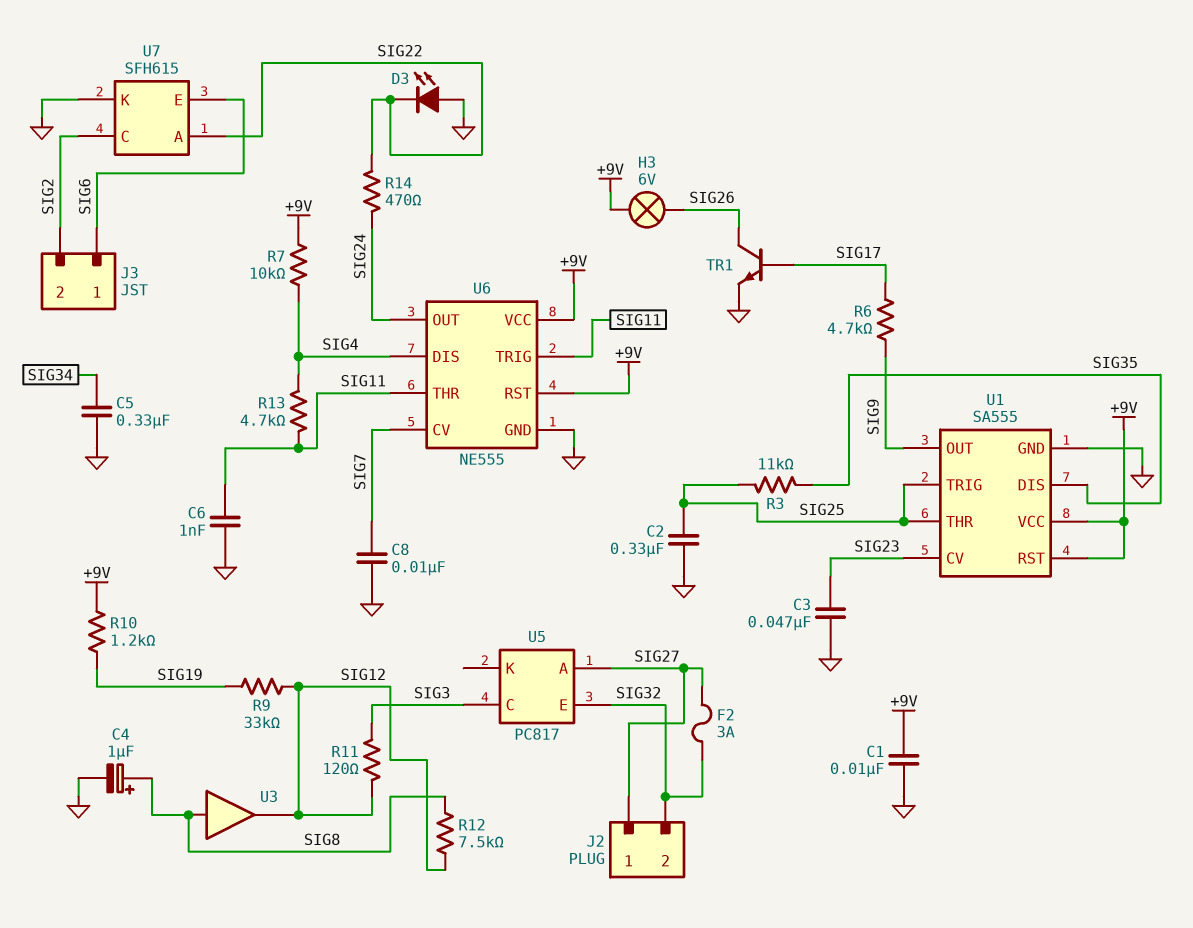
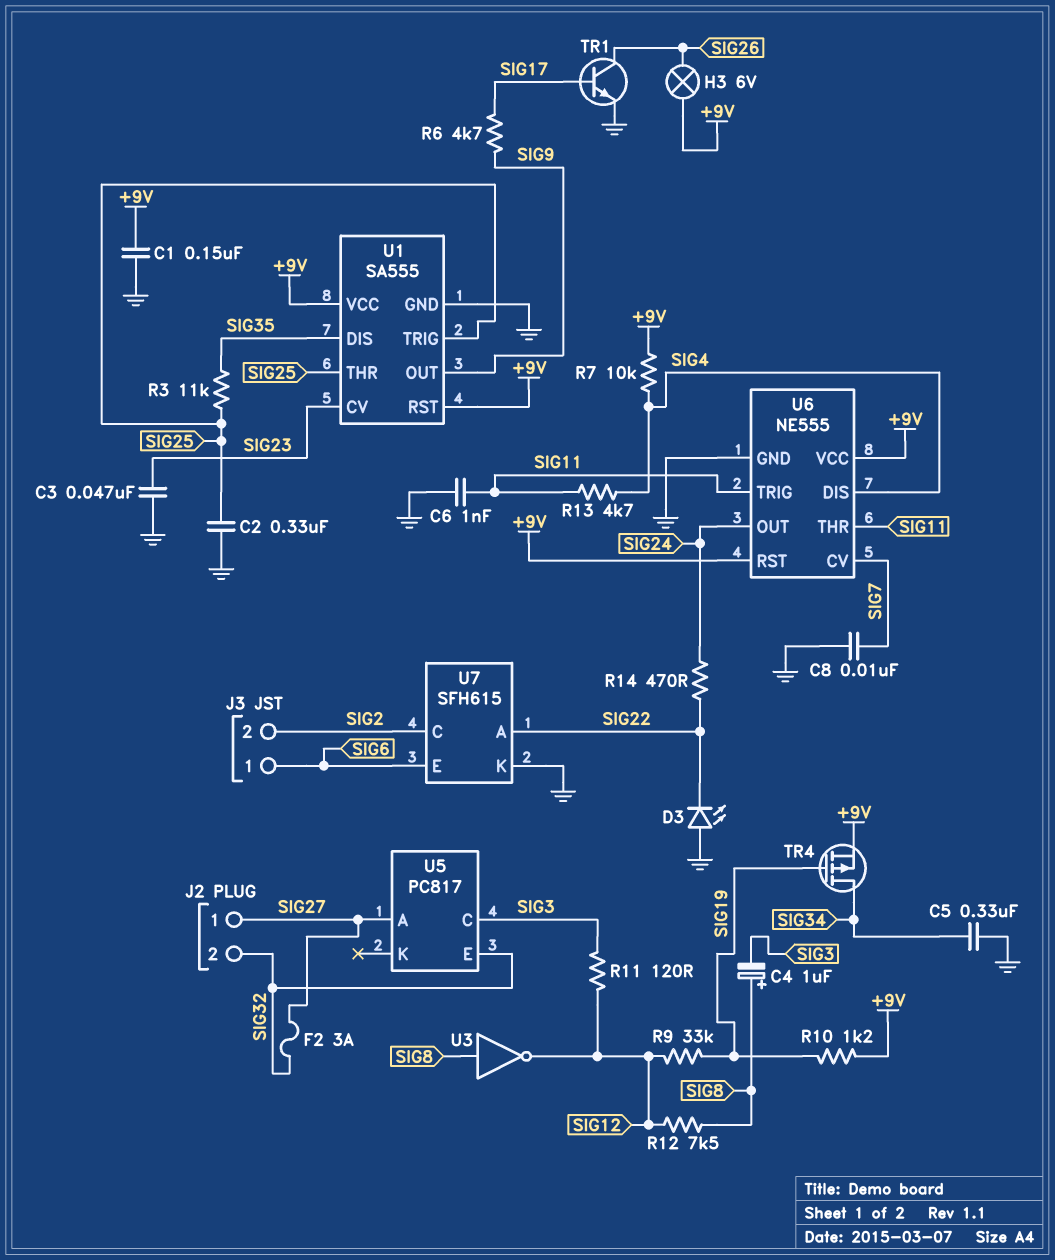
C1: 10nF (+9V, GND) -> 150nF (+9V, GND)
C4: 1uF (plus SIG8, minus GND) -> 1uF (plus SIG8, minus SIG3)
TR4: none -> PMOS (G SIG19, D SIG34, S +9V)
U3: buffer (in SIG8, out SIG12) -> NOT (in SIG8, out SIG12)

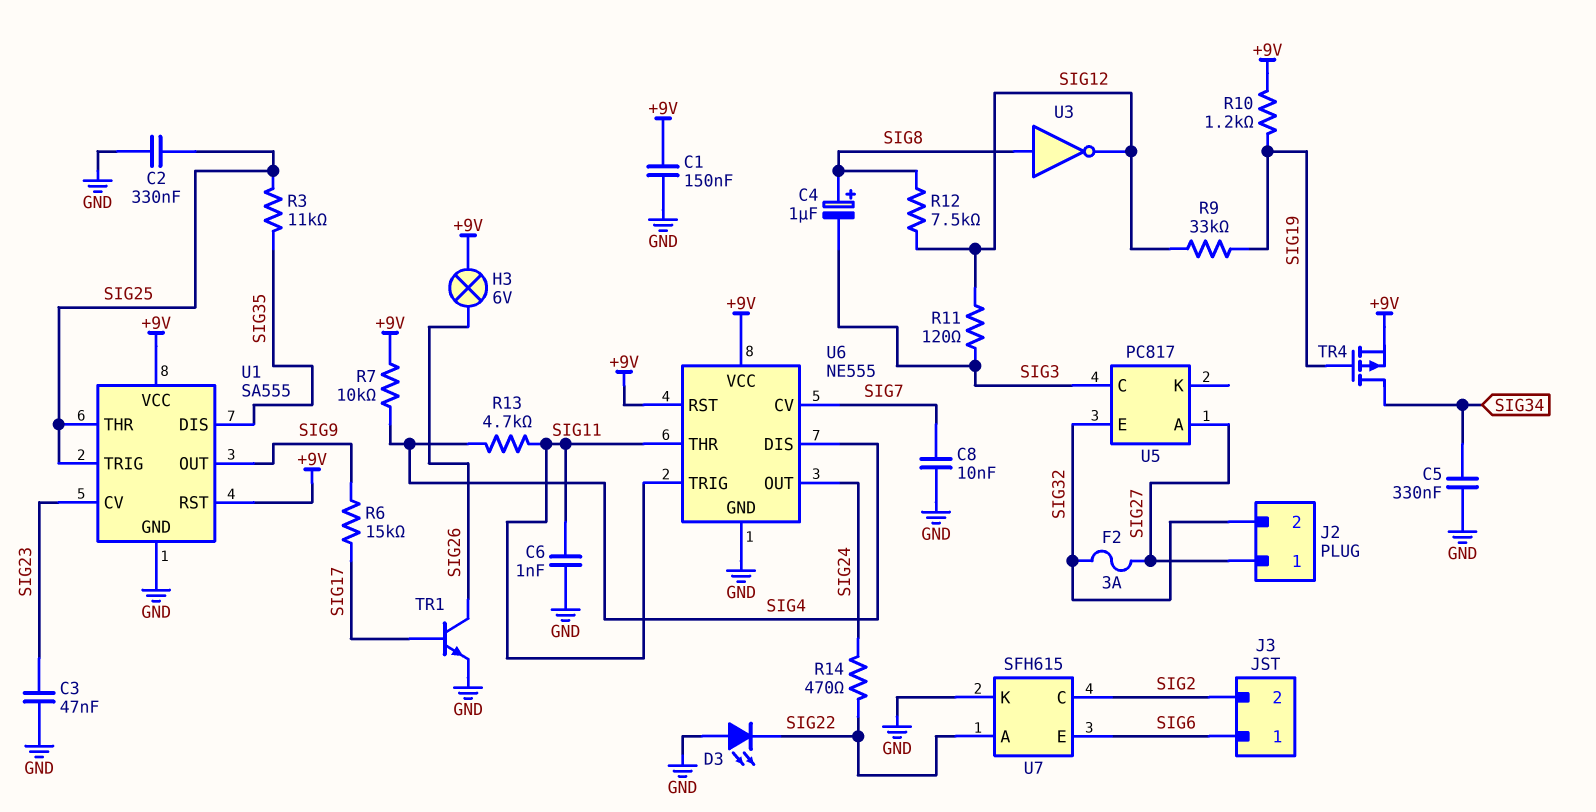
R6: 4.7k (SIG9, SIG17) -> 15k (SIG9, SIG17)

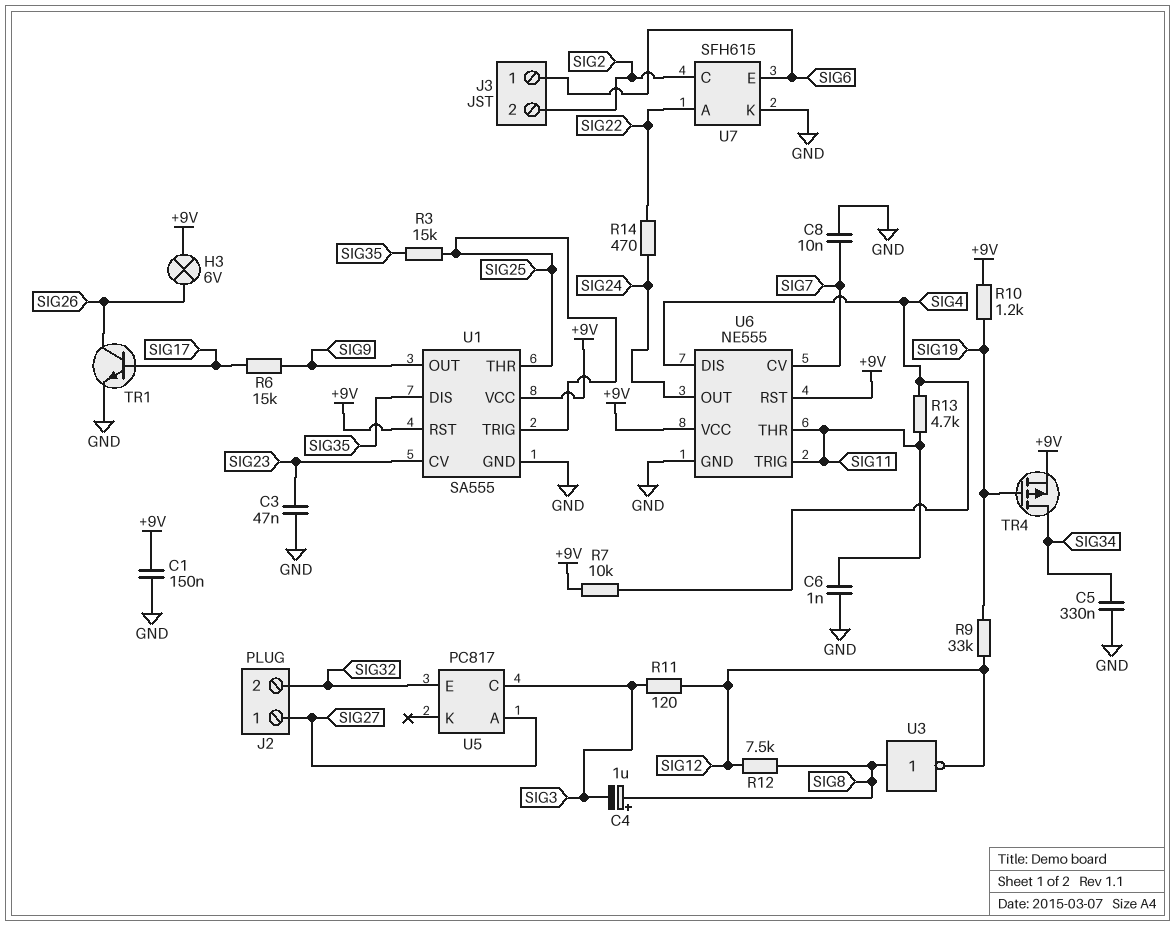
C2: 330nF (GND, SIG25) -> none
D3: LED (A GND, K SIG22) -> none
F2: 3A (SIG27, SIG32) -> none
R3: 11k (SIG25, SIG35) -> 15k (SIG25, SIG35)

